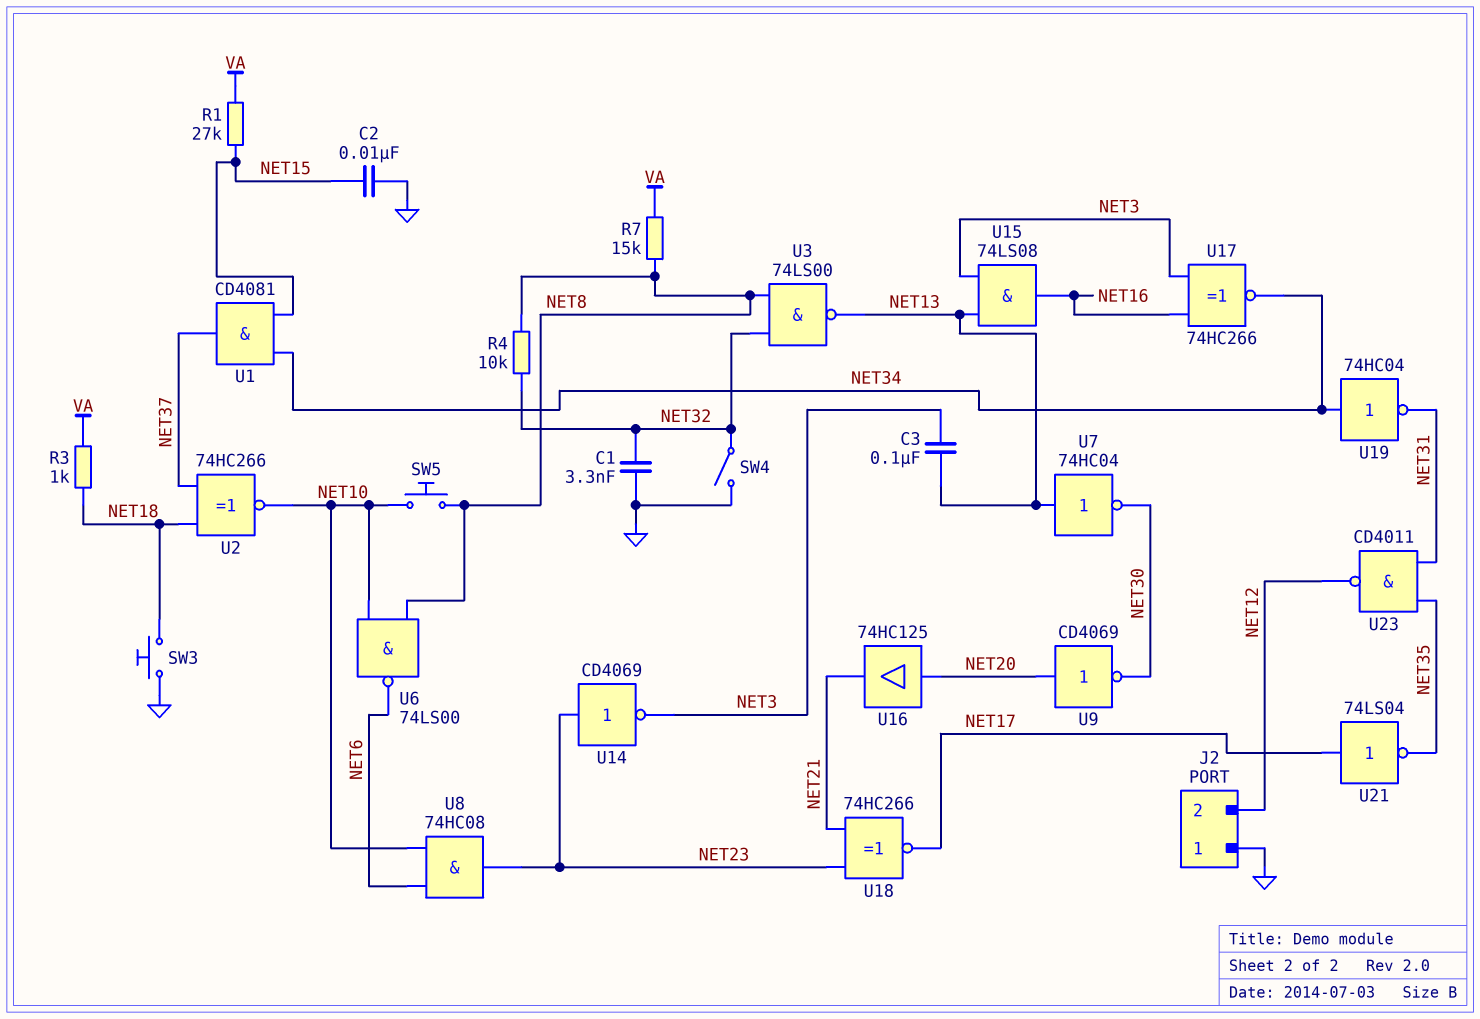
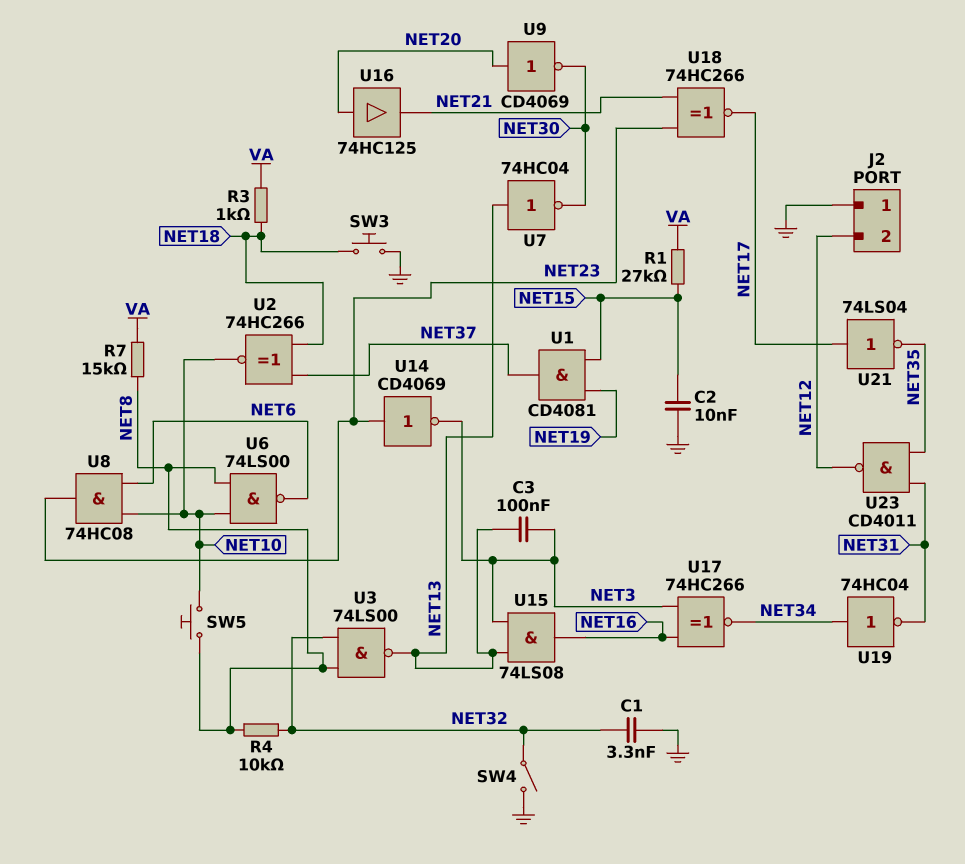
U1: AND CD4081 (in NET15, in NET34, out NET37) -> AND CD4081 (in NET15, in NET19, out NET37)

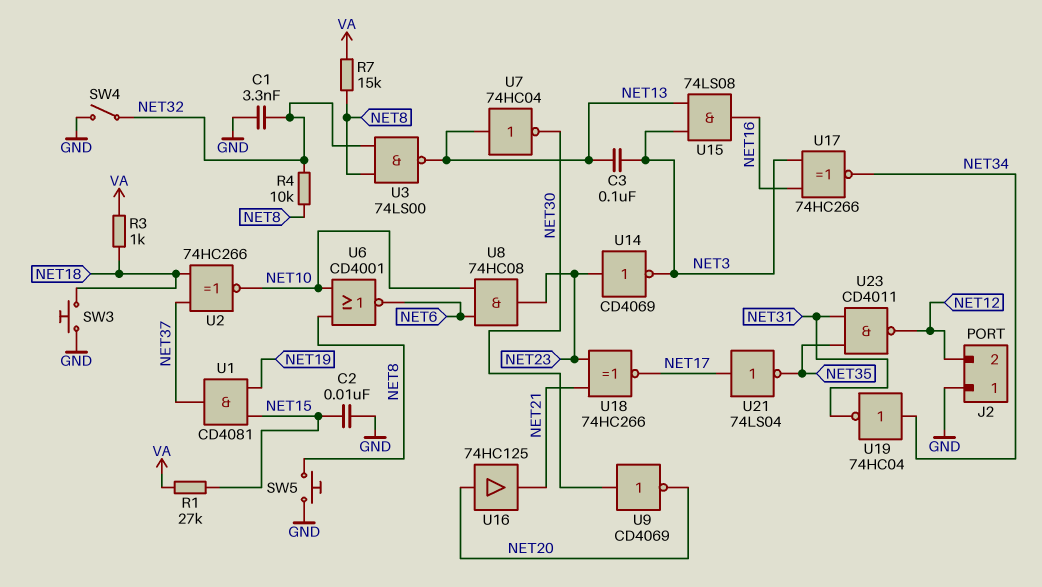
SW5: button (NET8, NET10) -> button (GND, NET8)
U6: NAND 74LS00 (in NET8, in NET10, out NET6) -> NOR CD4001 (in NET8, in NET10, out NET6)
U9: NOT CD4069 (in NET20, out NET30) -> NOT CD4069 (in NET30, out NET20)

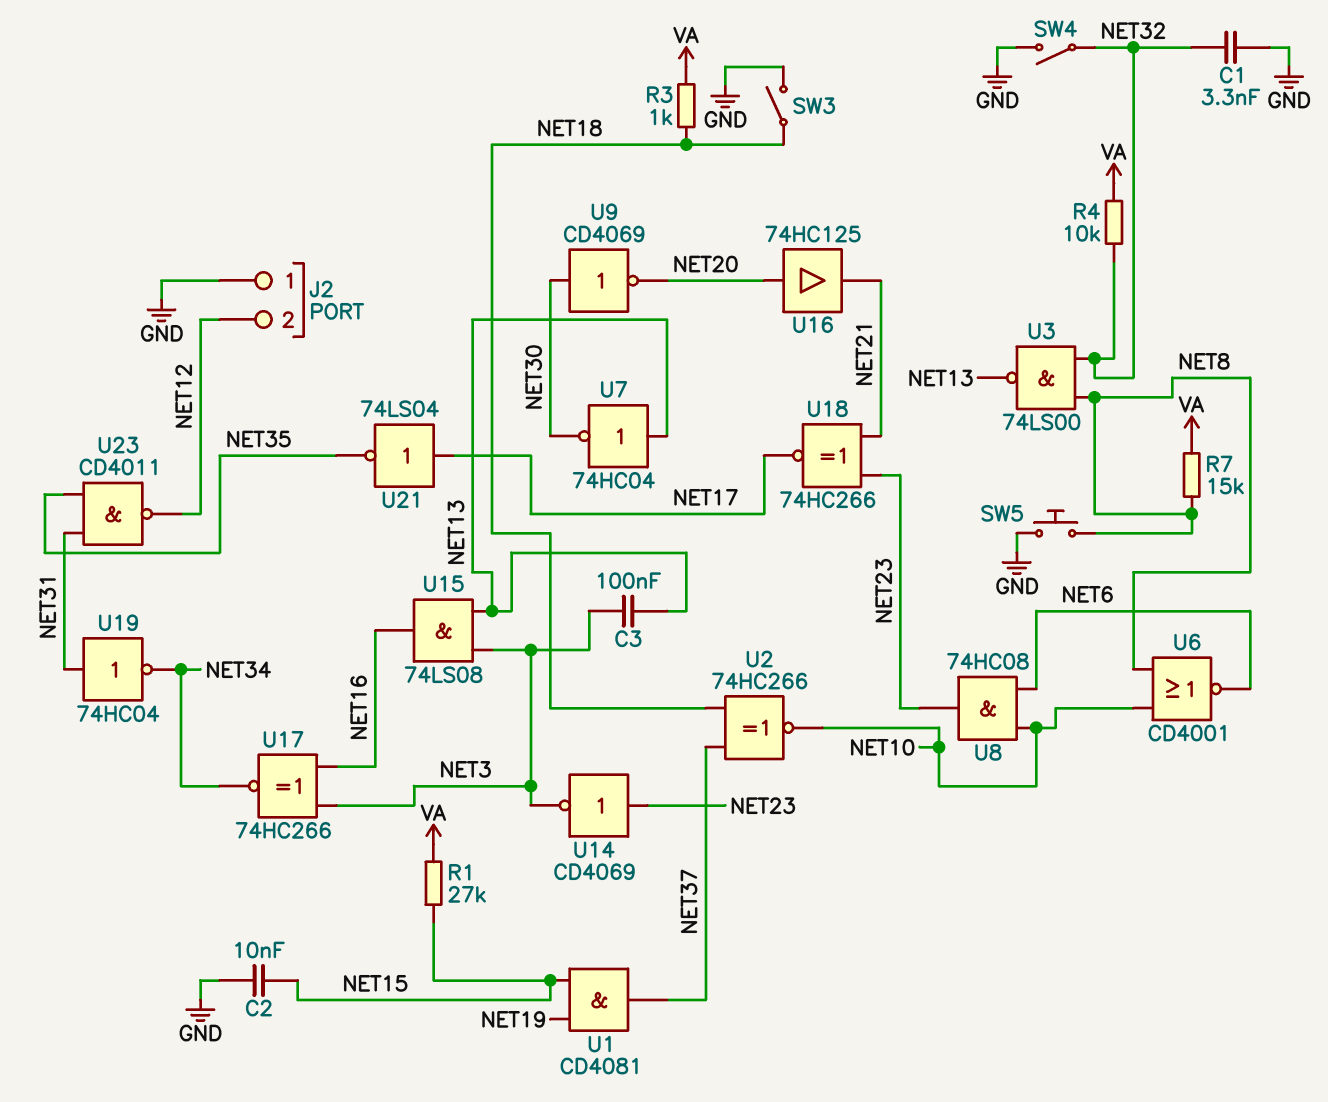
R4: 10k (NET8, NET32) -> 10k (NET32, VA)
SW3: button (GND, NET18) -> switch (GND, NET18)
U19: NOT 74HC04 (in NET34, out NET31) -> NOT 74HC04 (in NET31, out NET34)

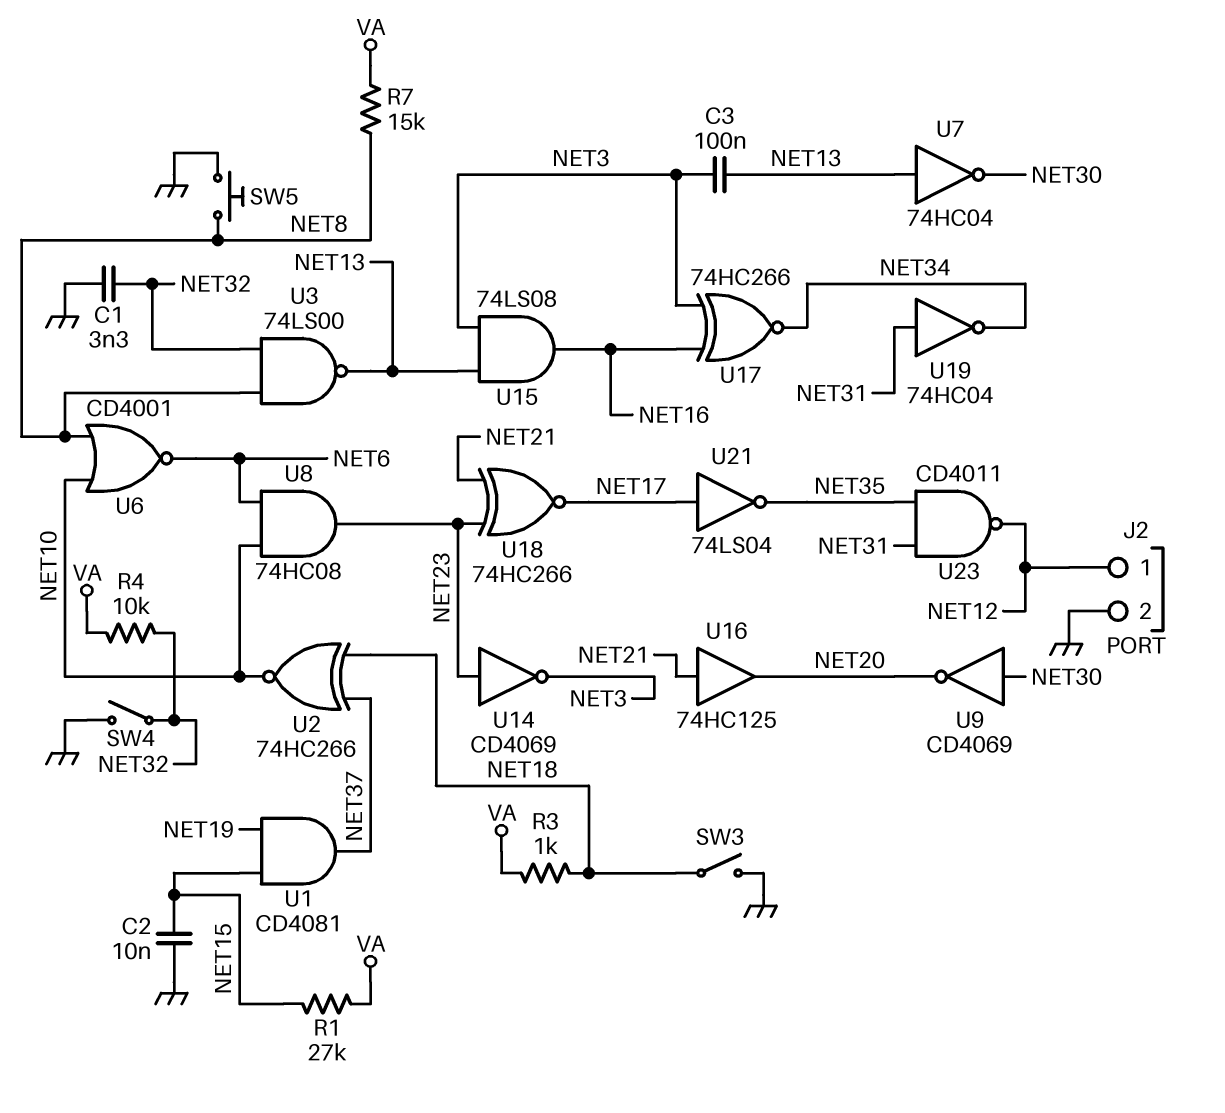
J2 pin 1: GND -> NET12
J2 pin 2: NET12 -> GND
U16: buffer 74HC125 (in NET20, out NET21) -> buffer 74HC125 (in NET21, out NET20)

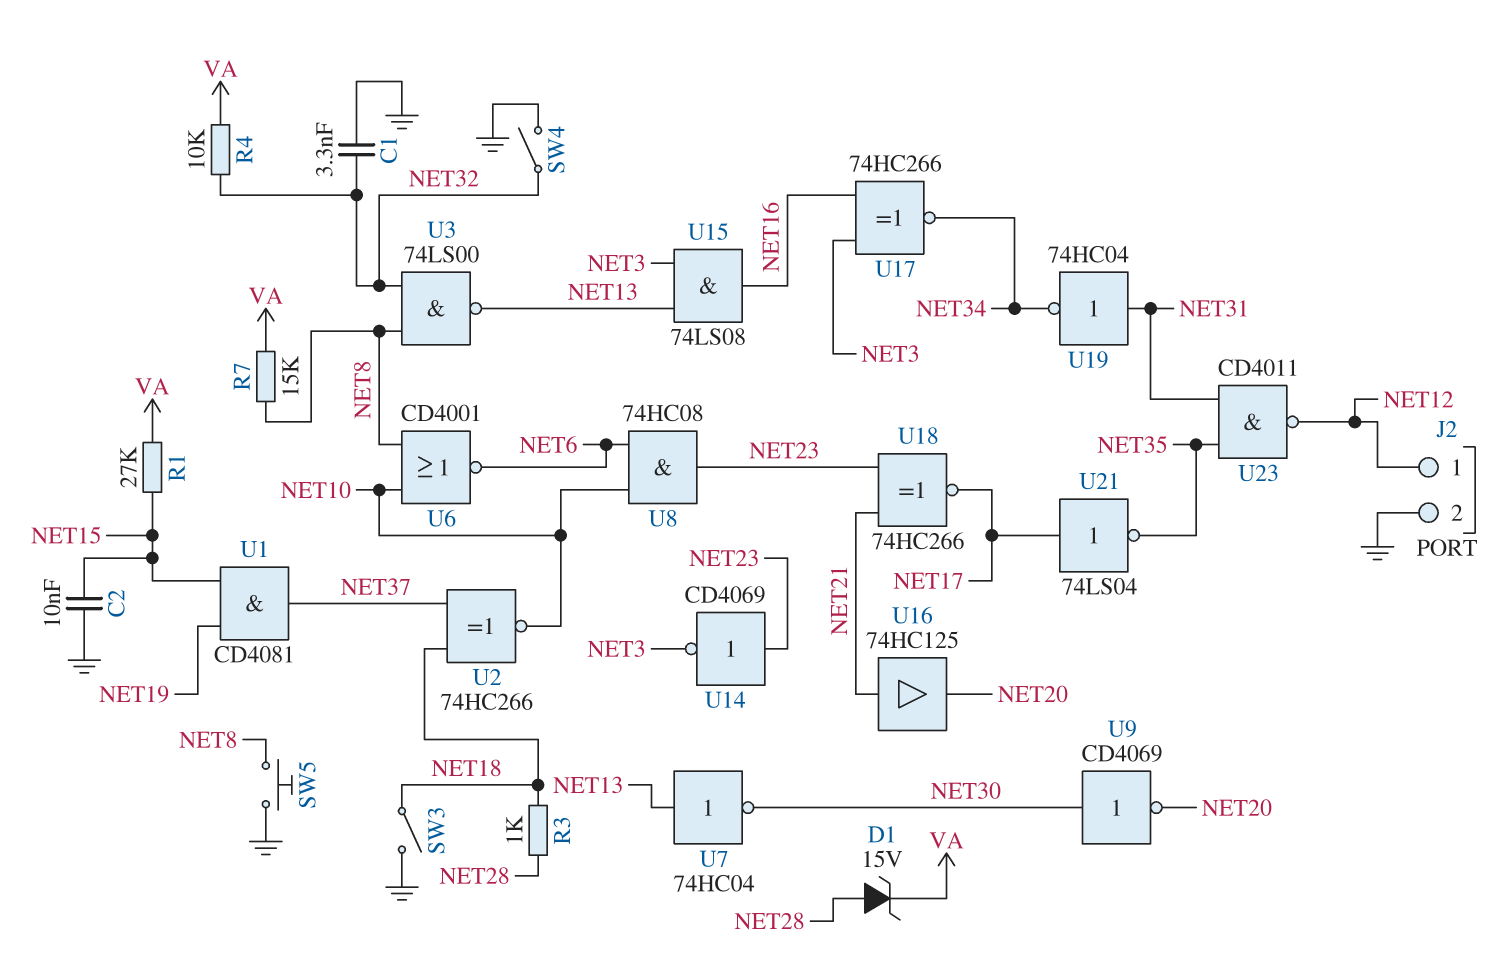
C3: 100nF (NET3, NET13) -> none
D1: none -> zener 15V (A NET28, K VA)
R3: 1k (NET18, VA) -> 1k (NET18, NET28)

